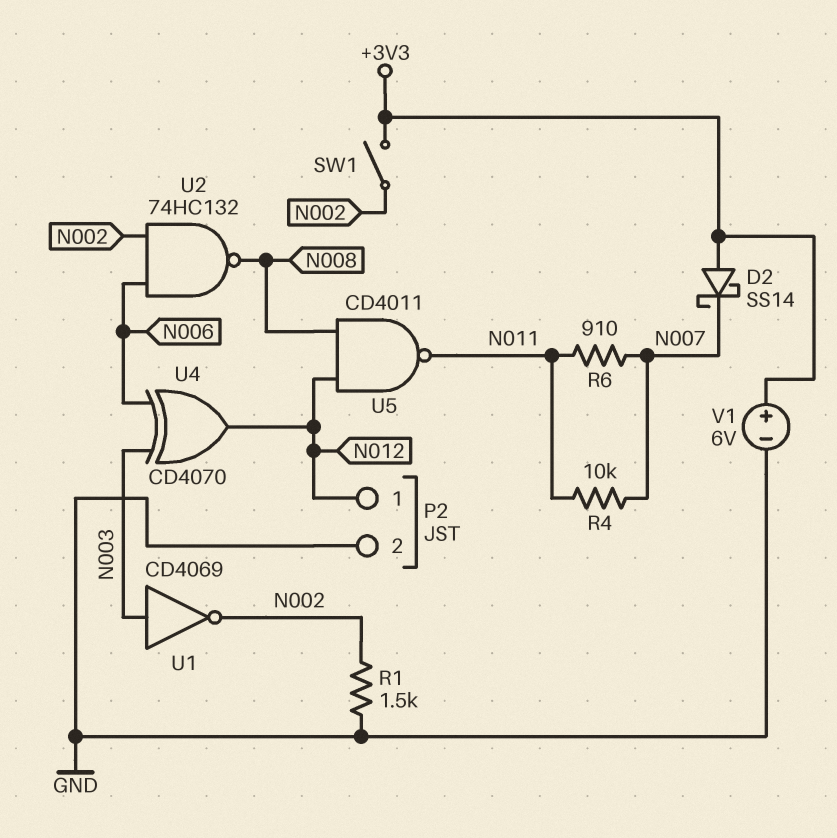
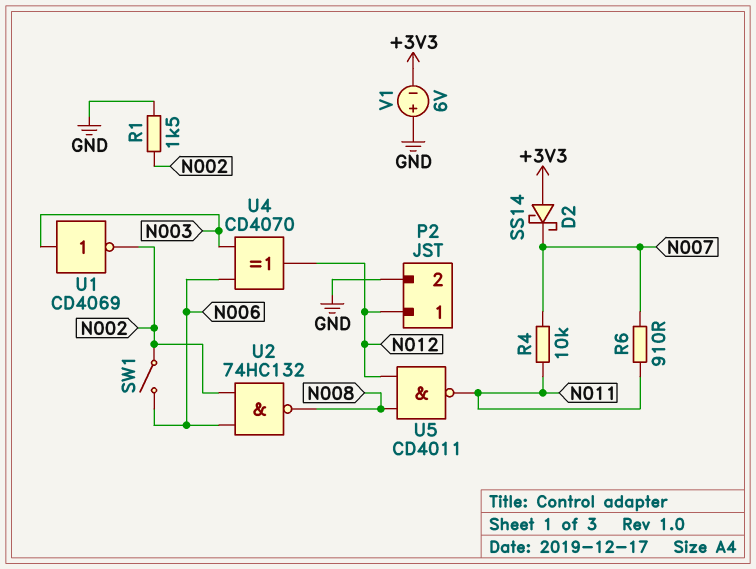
SW1: switch (+3V3, N002) -> switch (N002, N006)
V1: 6V (plus +3V3, minus GND) -> 6V (plus GND, minus +3V3)

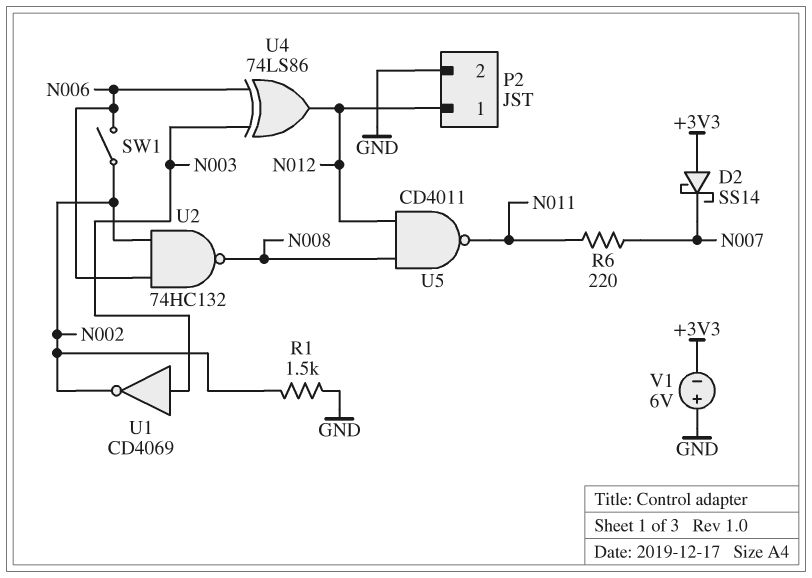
R4: 10k (N007, N011) -> none
R6: 910 (N007, N011) -> 220 (N007, N011)
U4: XOR CD4070 (in N003, in N006, out N012) -> XOR 74LS86 (in N003, in N006, out N012)

